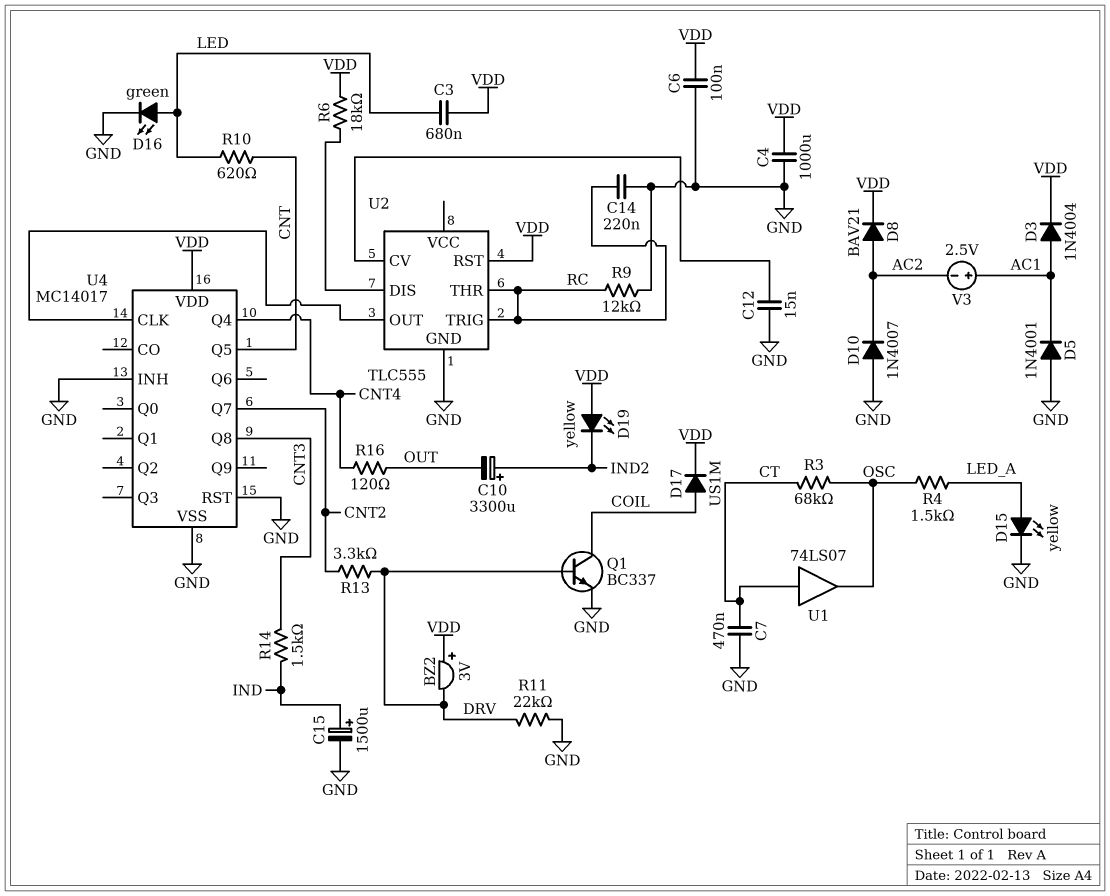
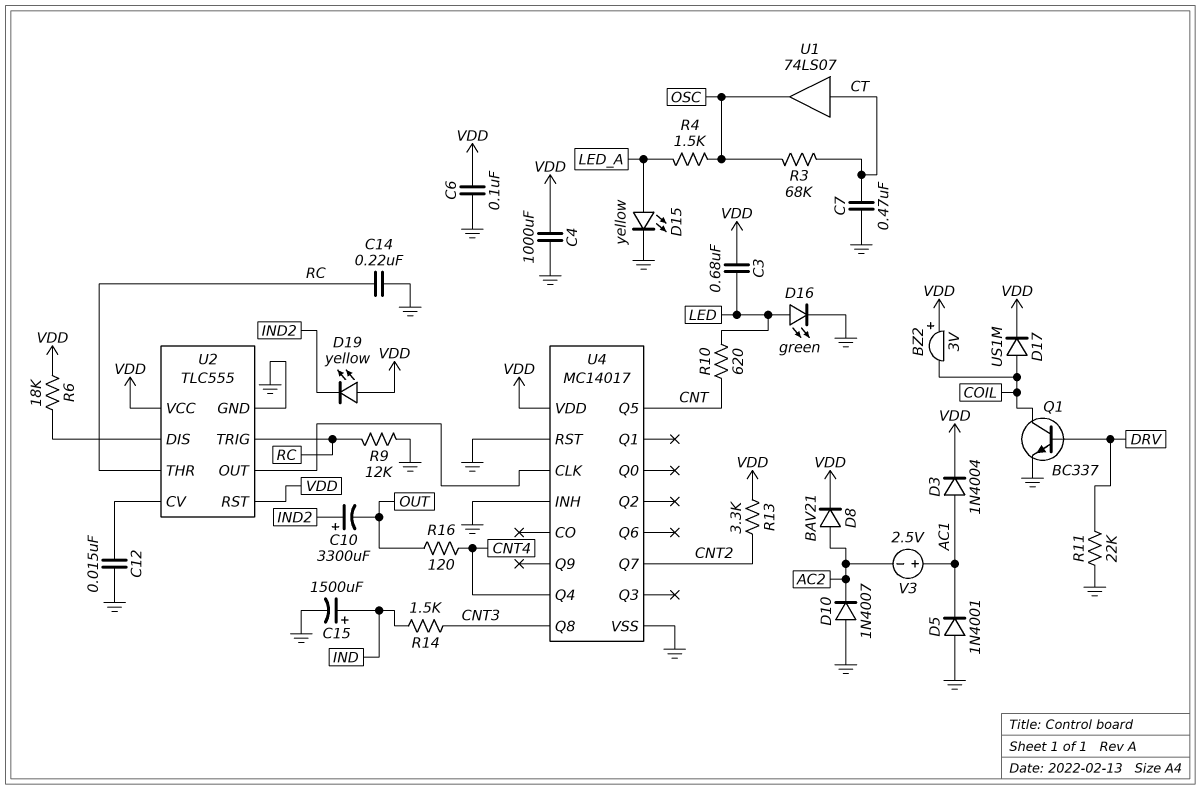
BZ2: buzzer 3V (plus VDD, minus DRV) -> buzzer 3V (plus VDD, minus COIL)
R13: 3.3k (CNT2, DRV) -> 3.3k (CNT2, VDD)
U2 pin VCC: none -> VDD

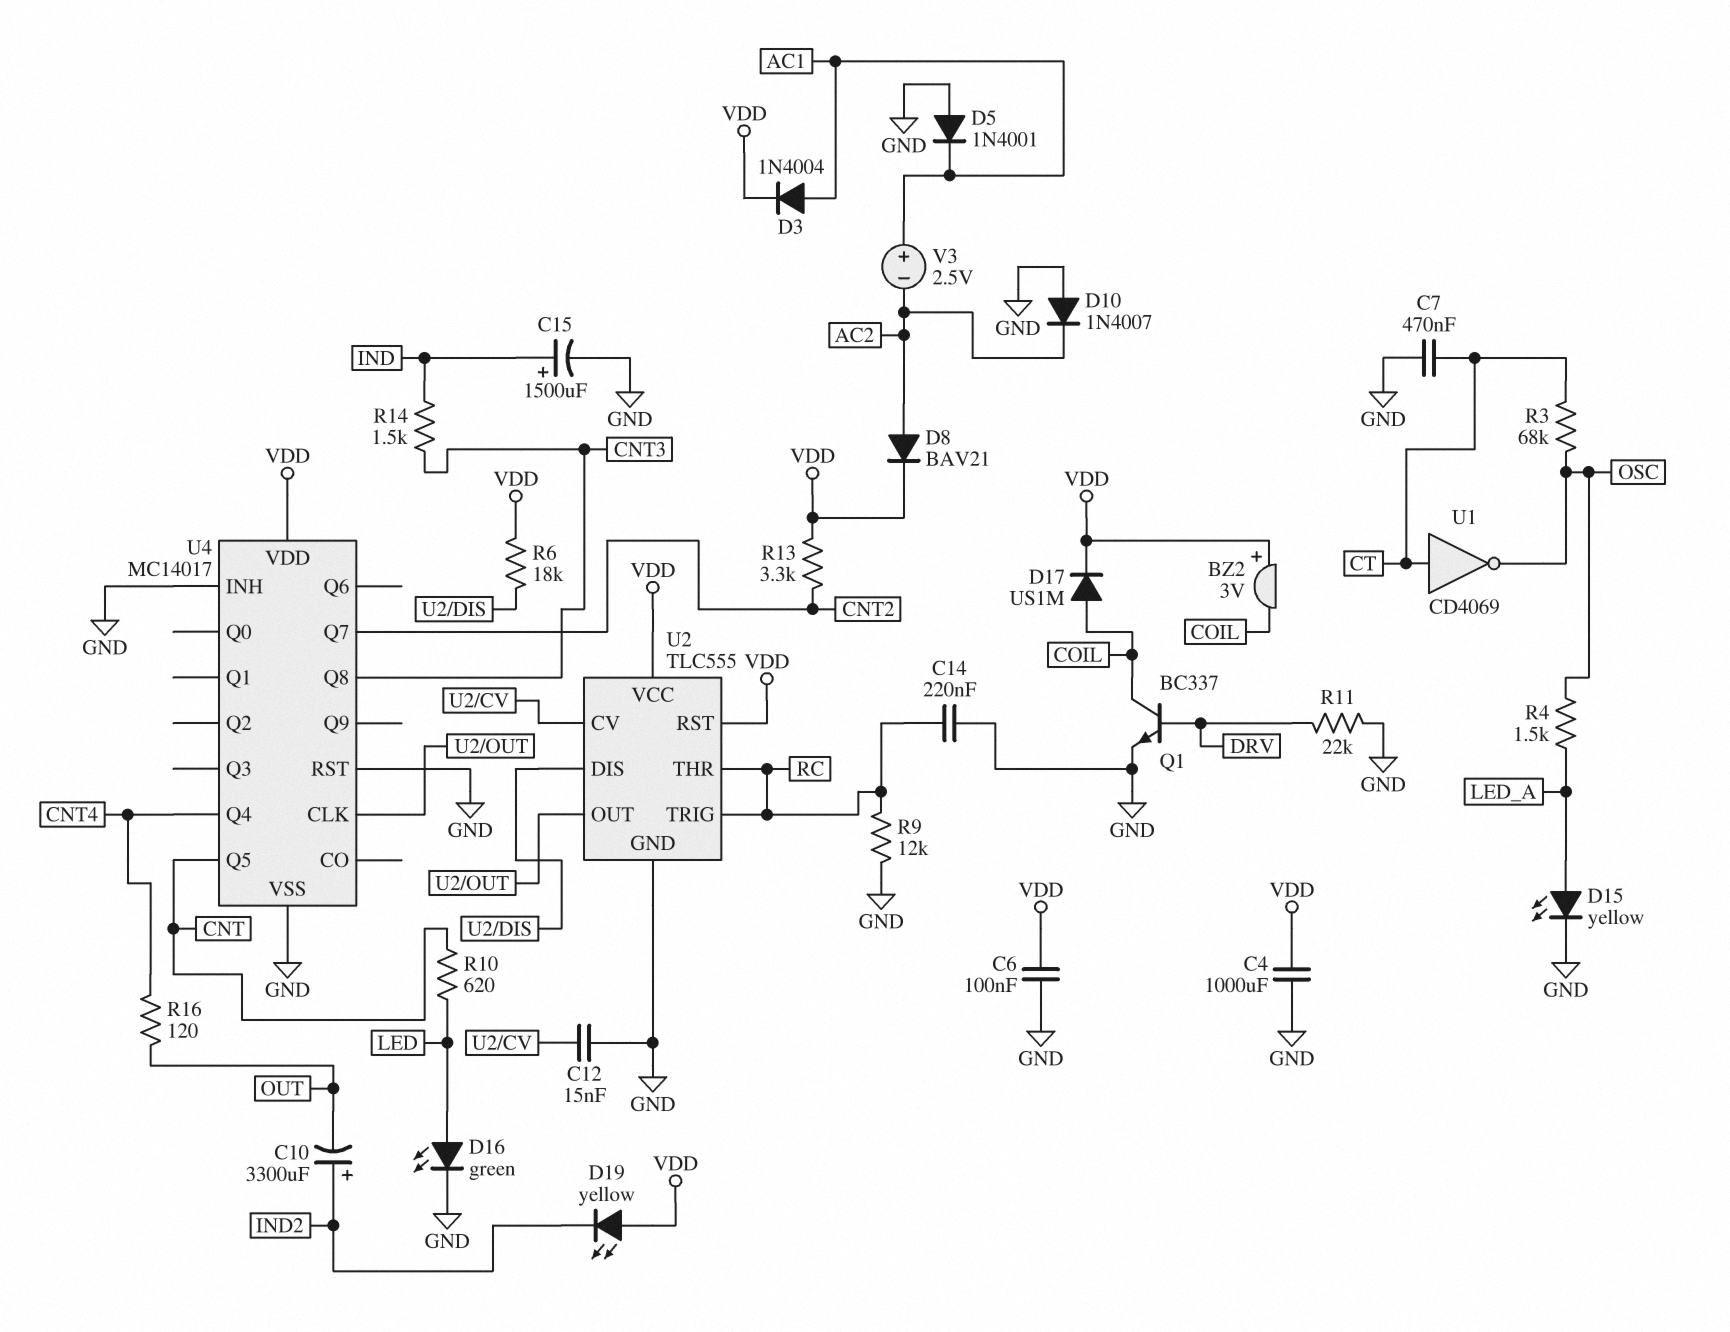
C3: 680nF (LED, VDD) -> none
U1: buffer 74LS07 (in CT, out OSC) -> NOT CD4069 (in CT, out OSC)

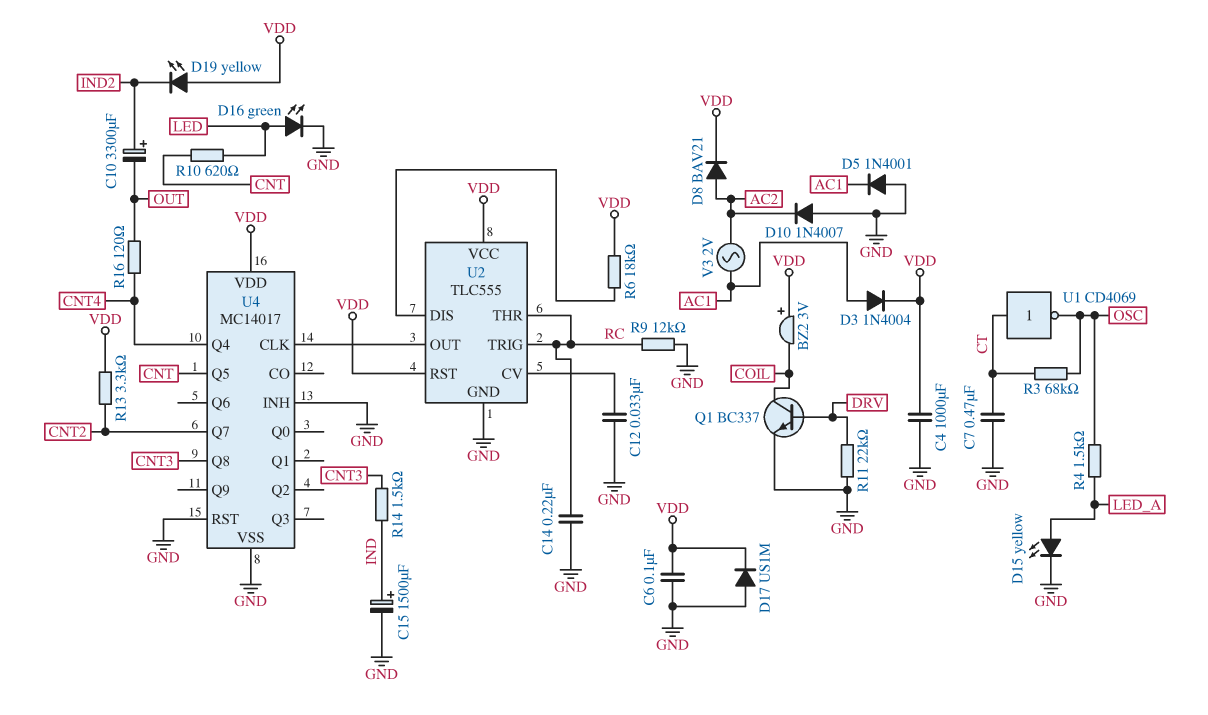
C12: 15nF (GND, U2/CV) -> 33nF (GND, U2/CV)
D17: diode US1M (A COIL, K VDD) -> diode US1M (A GND, K VDD)
V3: 2.5V (plus AC1, minus AC2) -> AC 2V (AC1, AC2)

